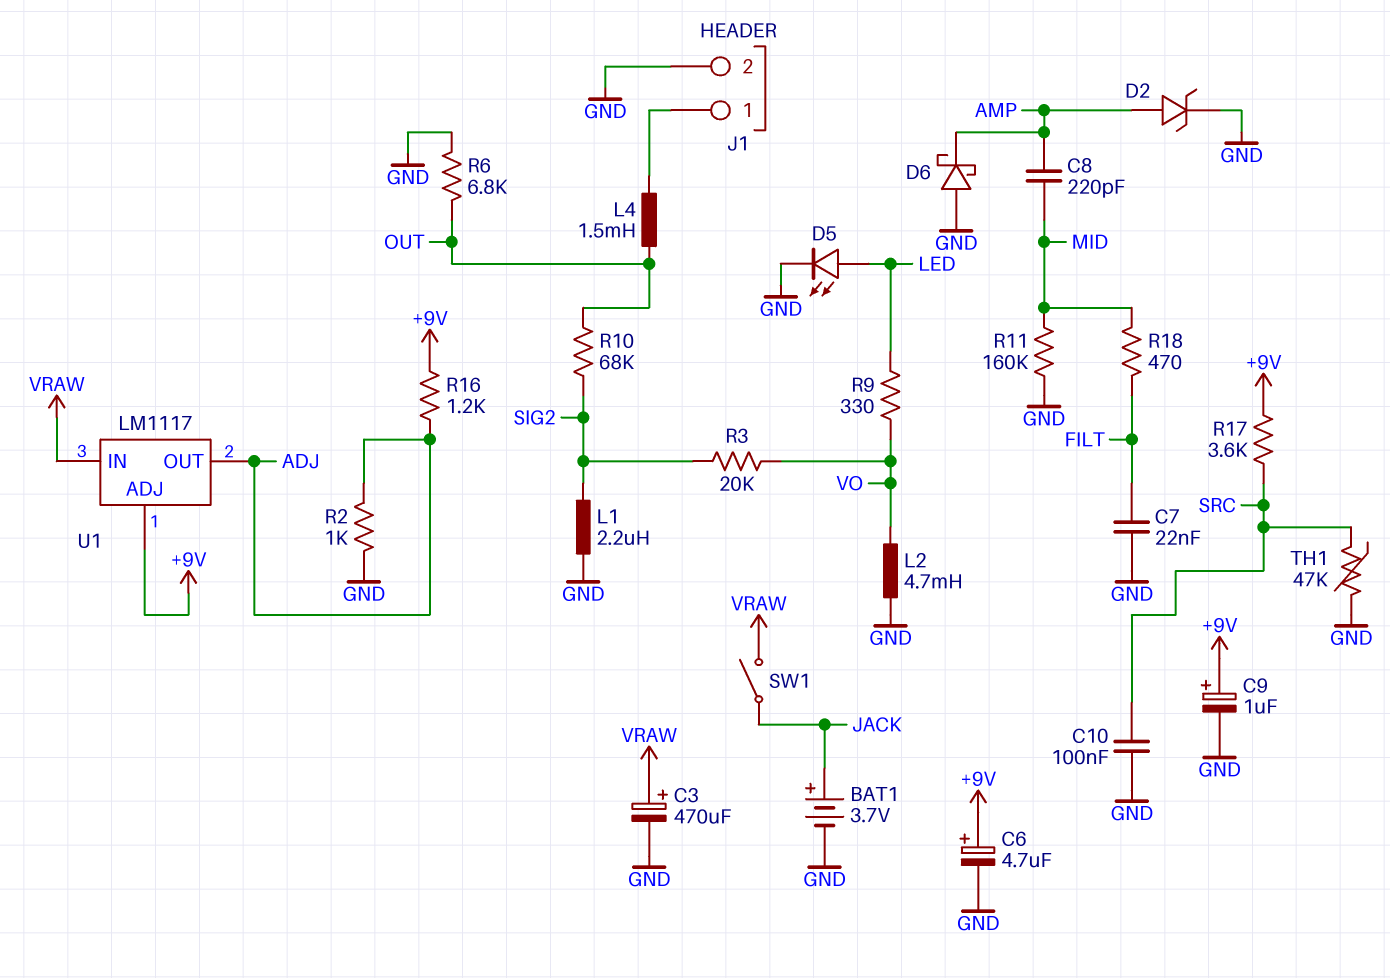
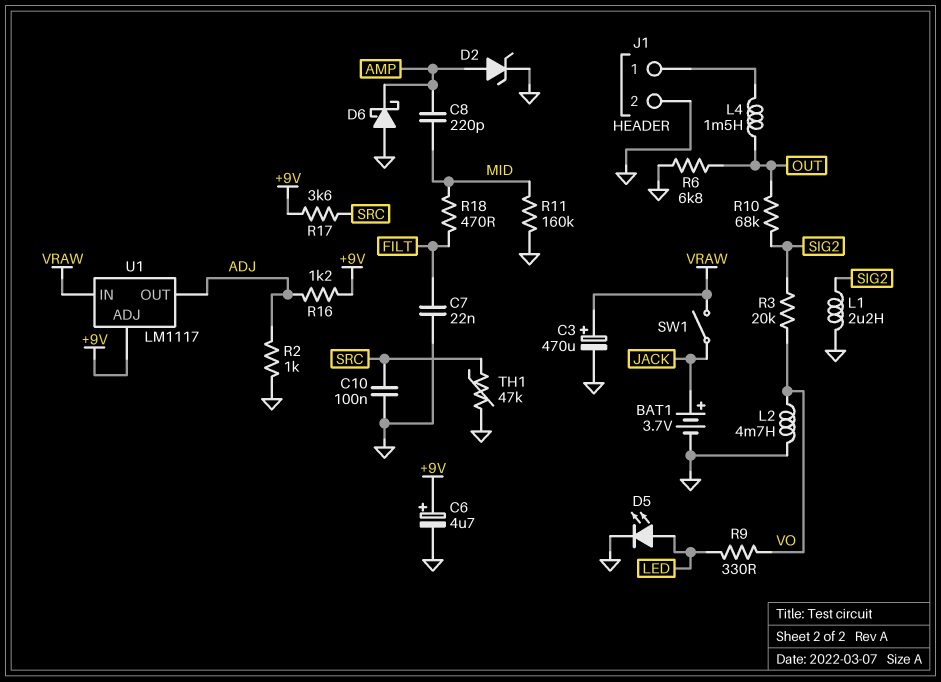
C9: 1uF (plus +9V, minus GND) -> none

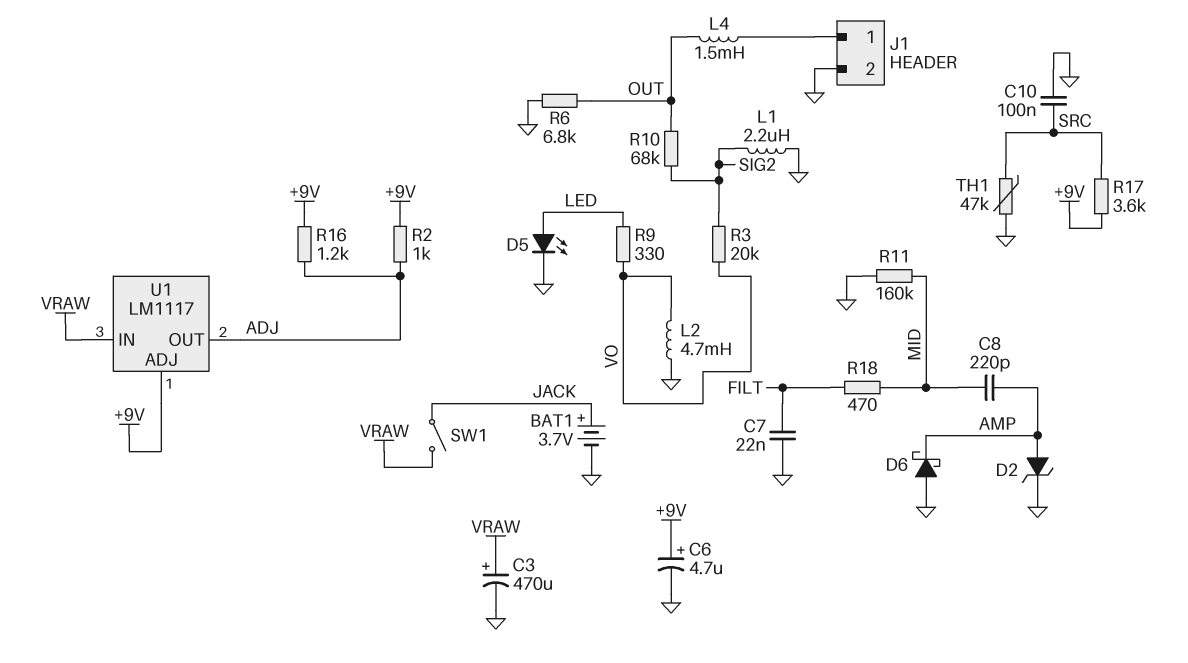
R2: 1k (ADJ, GND) -> 1k (+9V, ADJ)

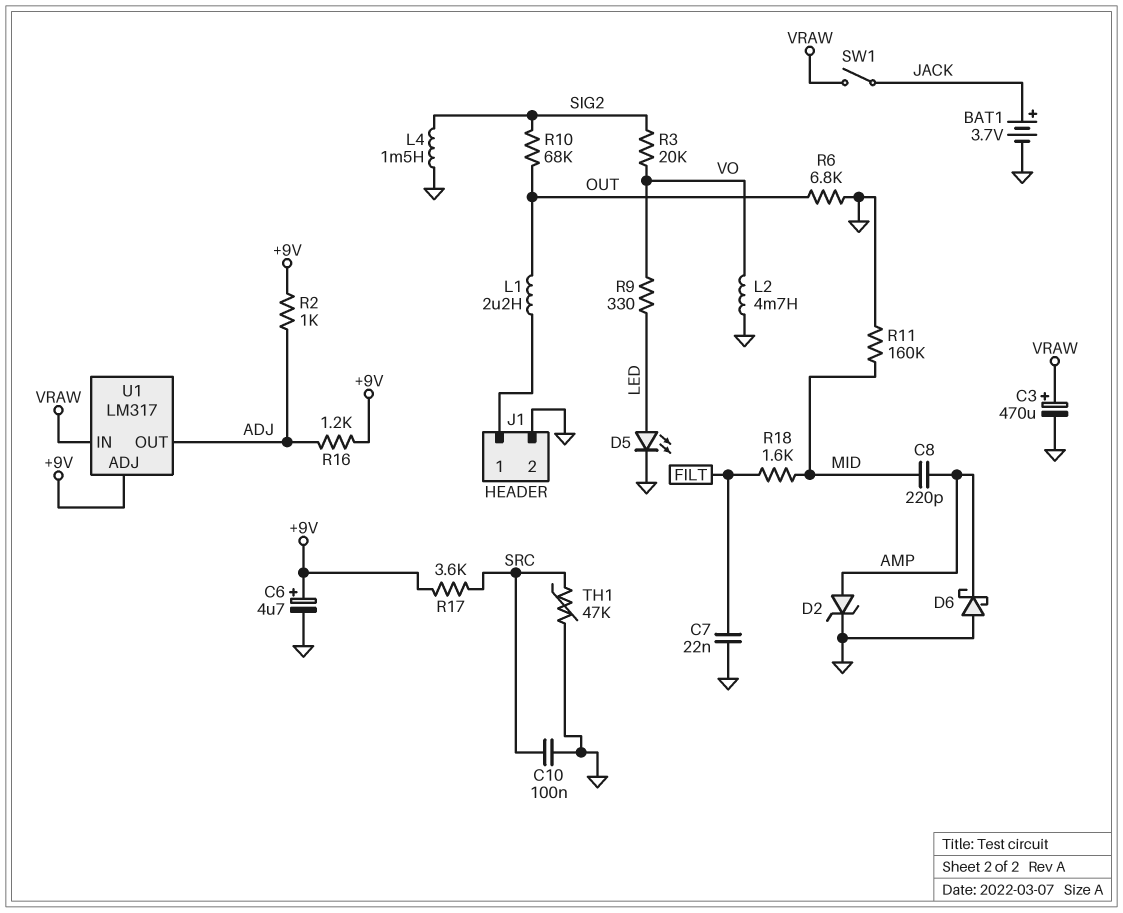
L1: 2.2uH (GND, SIG2) -> 2.2uH (J1/1, OUT)
L4: 1.5mH (J1/1, OUT) -> 1.5mH (GND, SIG2)
R18: 470 (FILT, MID) -> 1.6k (FILT, MID)
U1: LM1117 -> LM317

